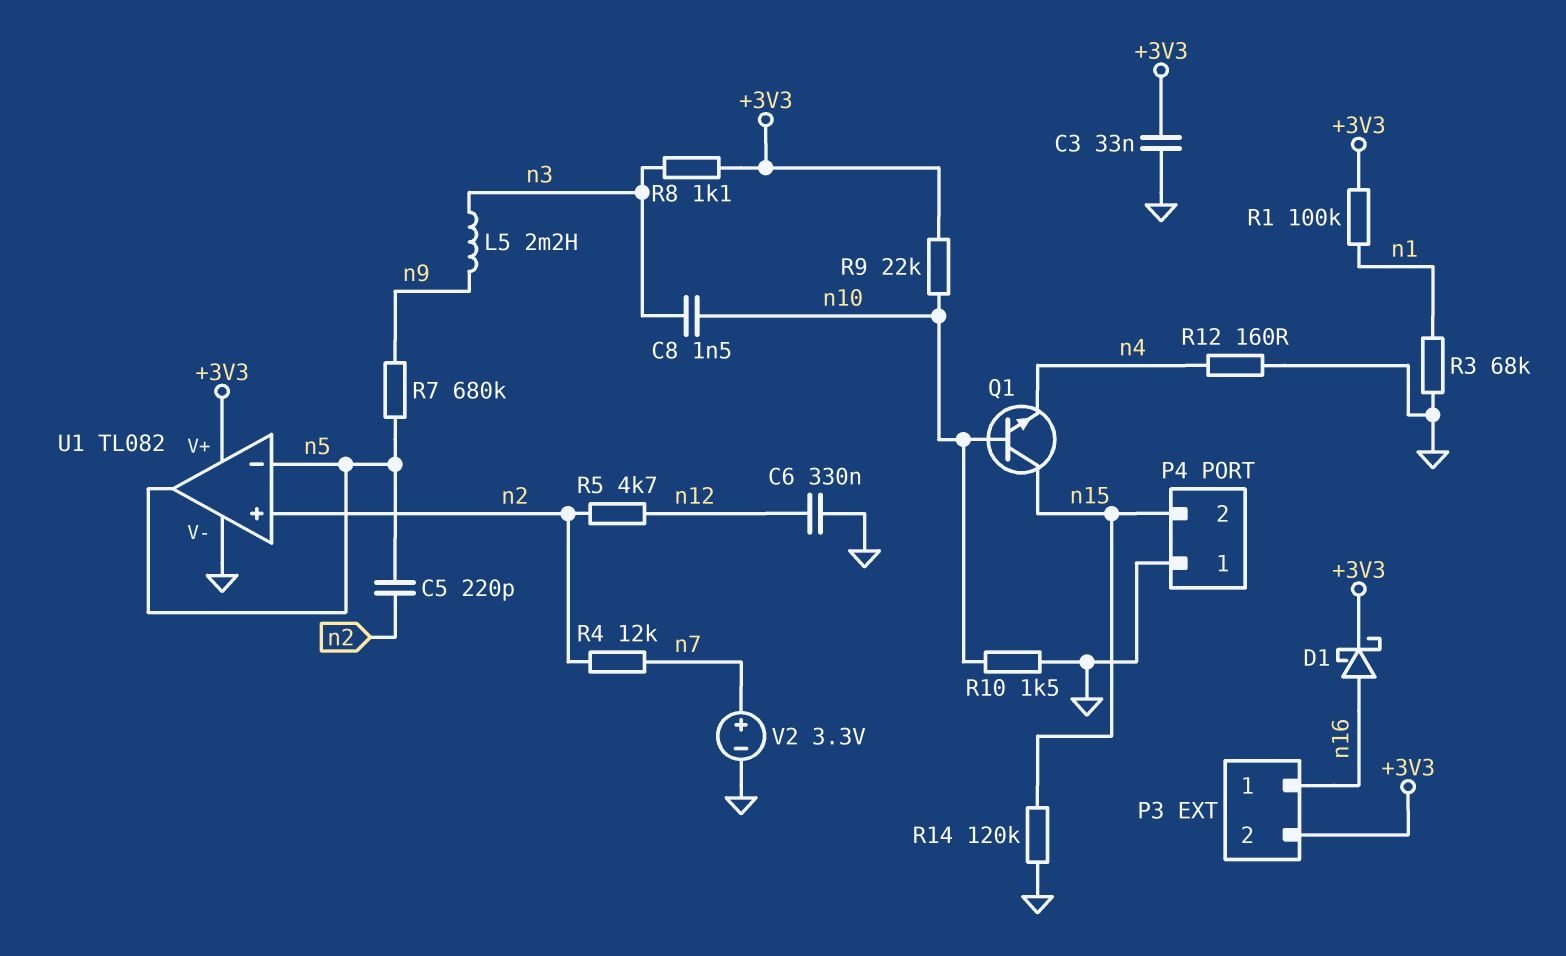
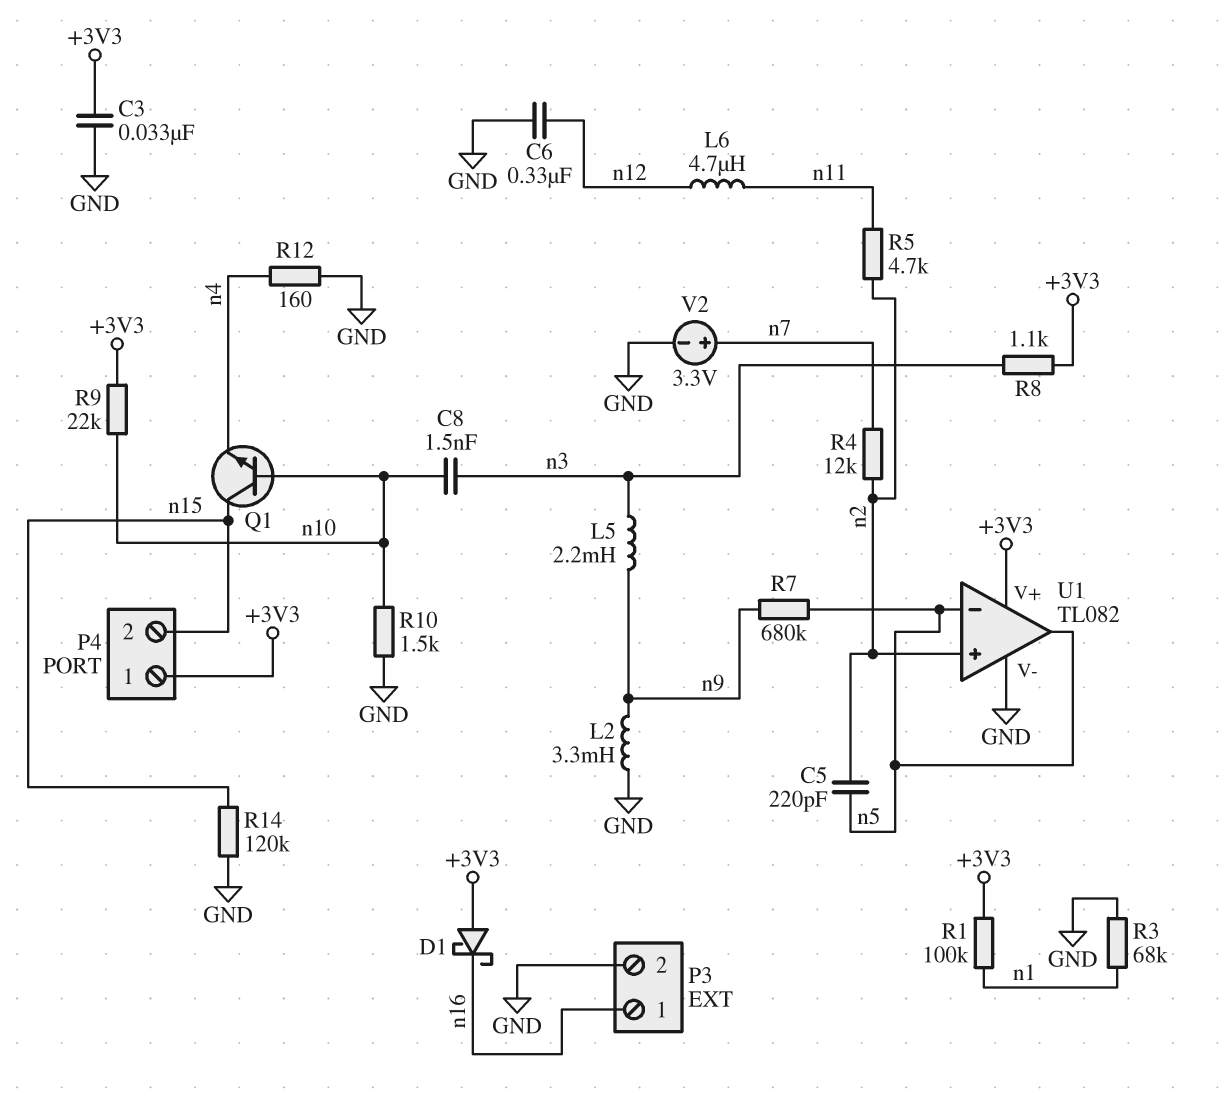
D1: schottky (A n16, K +3V3) -> schottky (A +3V3, K n16)
L2: none -> 3.3mH (GND, n9)
L6: none -> 4.7uH (n11, n12)
P3 pin 2: +3V3 -> GND
P4 pin 1: GND -> +3V3
R5: 4.7k (n2, n12) -> 4.7k (n2, n11)

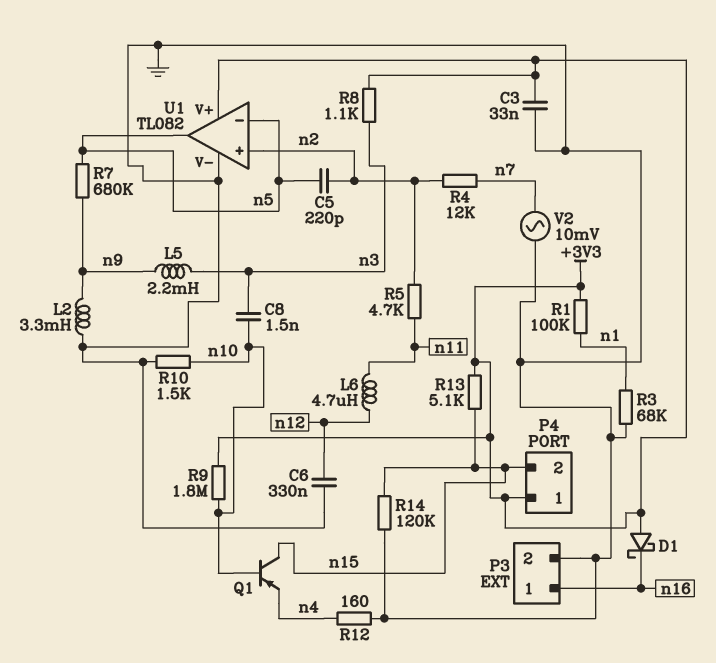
Q1: NPN (B n10, C n15, E n4) -> PNP (B n10, C n15, E n4)
R9: 22k (+3V3, n10) -> 1.8M (+3V3, n10)
R13: none -> 5.1k (+3V3, n15)
V2: 3.3V (plus n7, minus GND) -> AC 10mV (GND, n7)

